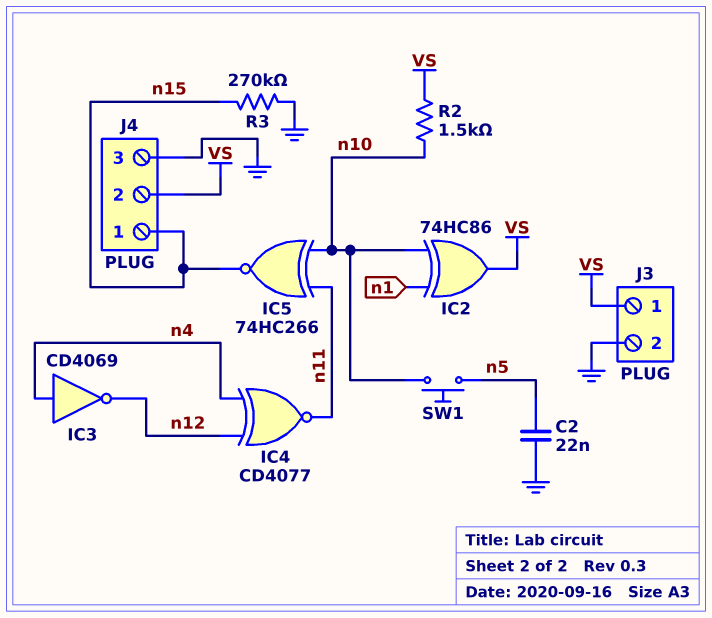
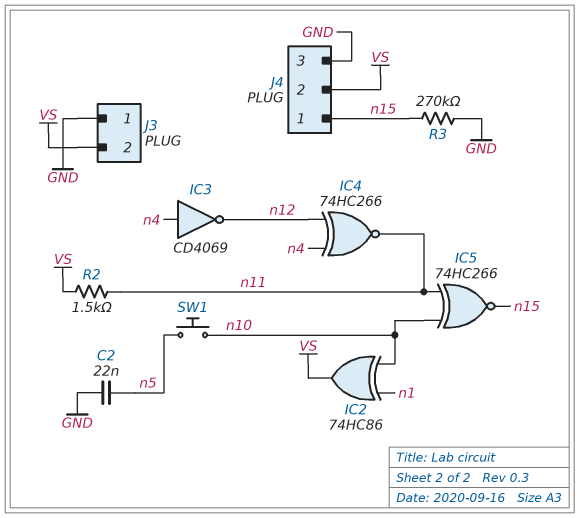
IC4: XNOR CD4077 (in n4, in n12, out n11) -> XNOR 74HC266 (in n4, in n12, out n11)
J3 pin 1: VS -> GND
J3 pin 2: GND -> VS
R2: 1.5k (VS, n10) -> 1.5k (VS, n11)

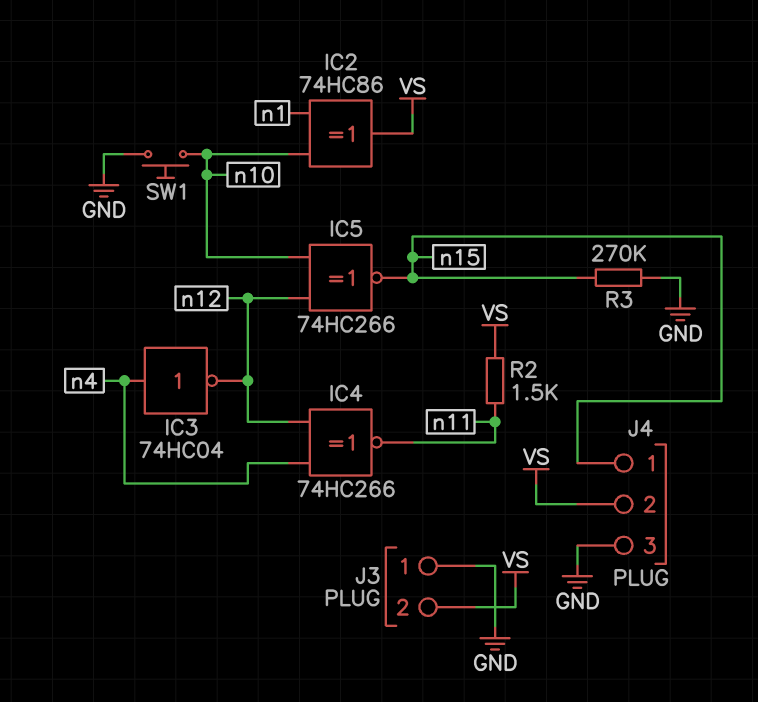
C2: 22nF (GND, n5) -> none
IC3: NOT CD4069 (in n4, out n12) -> NOT 74HC04 (in n4, out n12)
IC5: XNOR 74HC266 (in n10, in n11, out n15) -> XNOR 74HC266 (in n10, in n12, out n15)
SW1: button (n5, n10) -> button (GND, n10)

